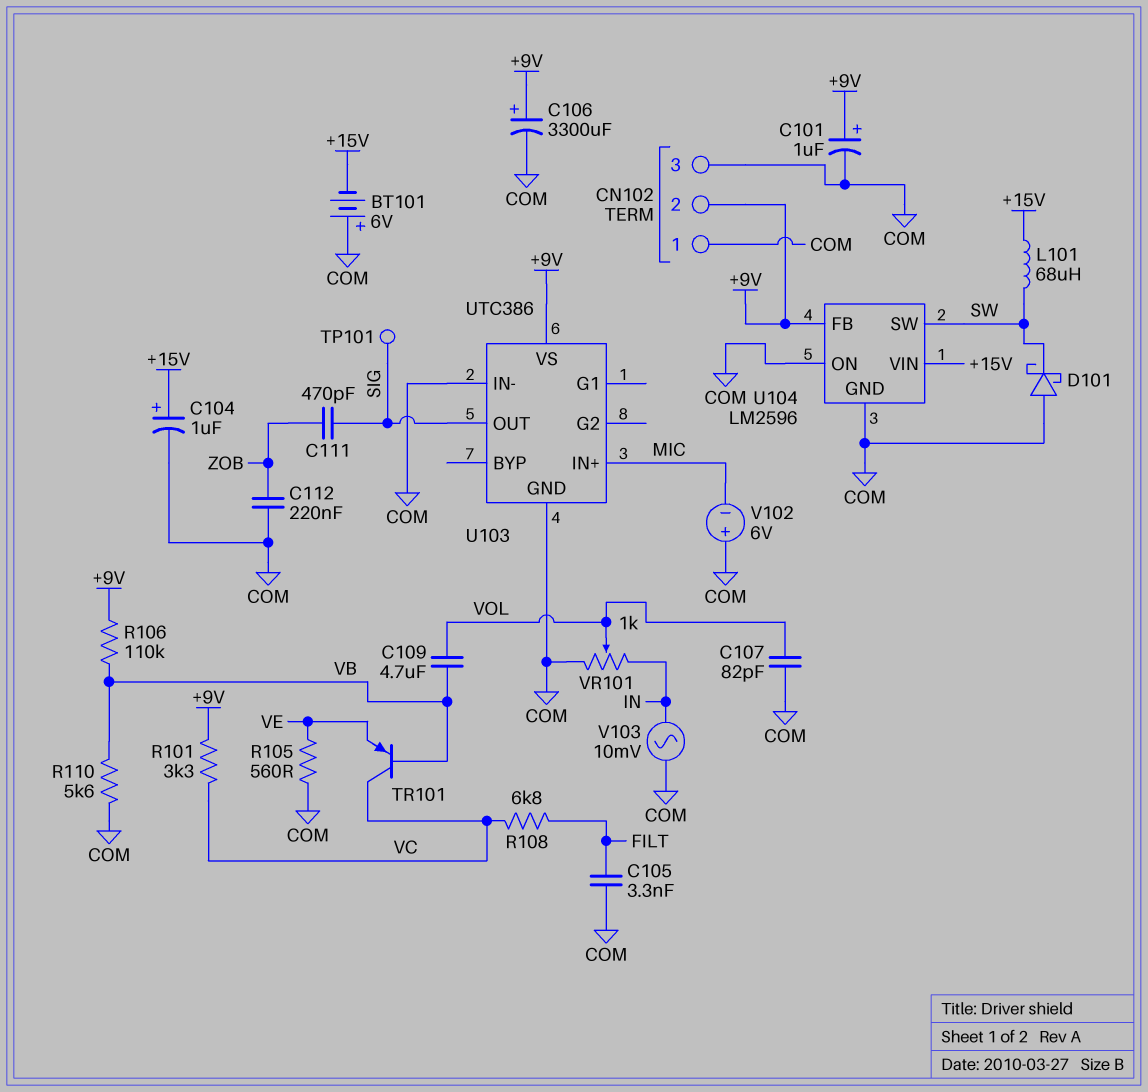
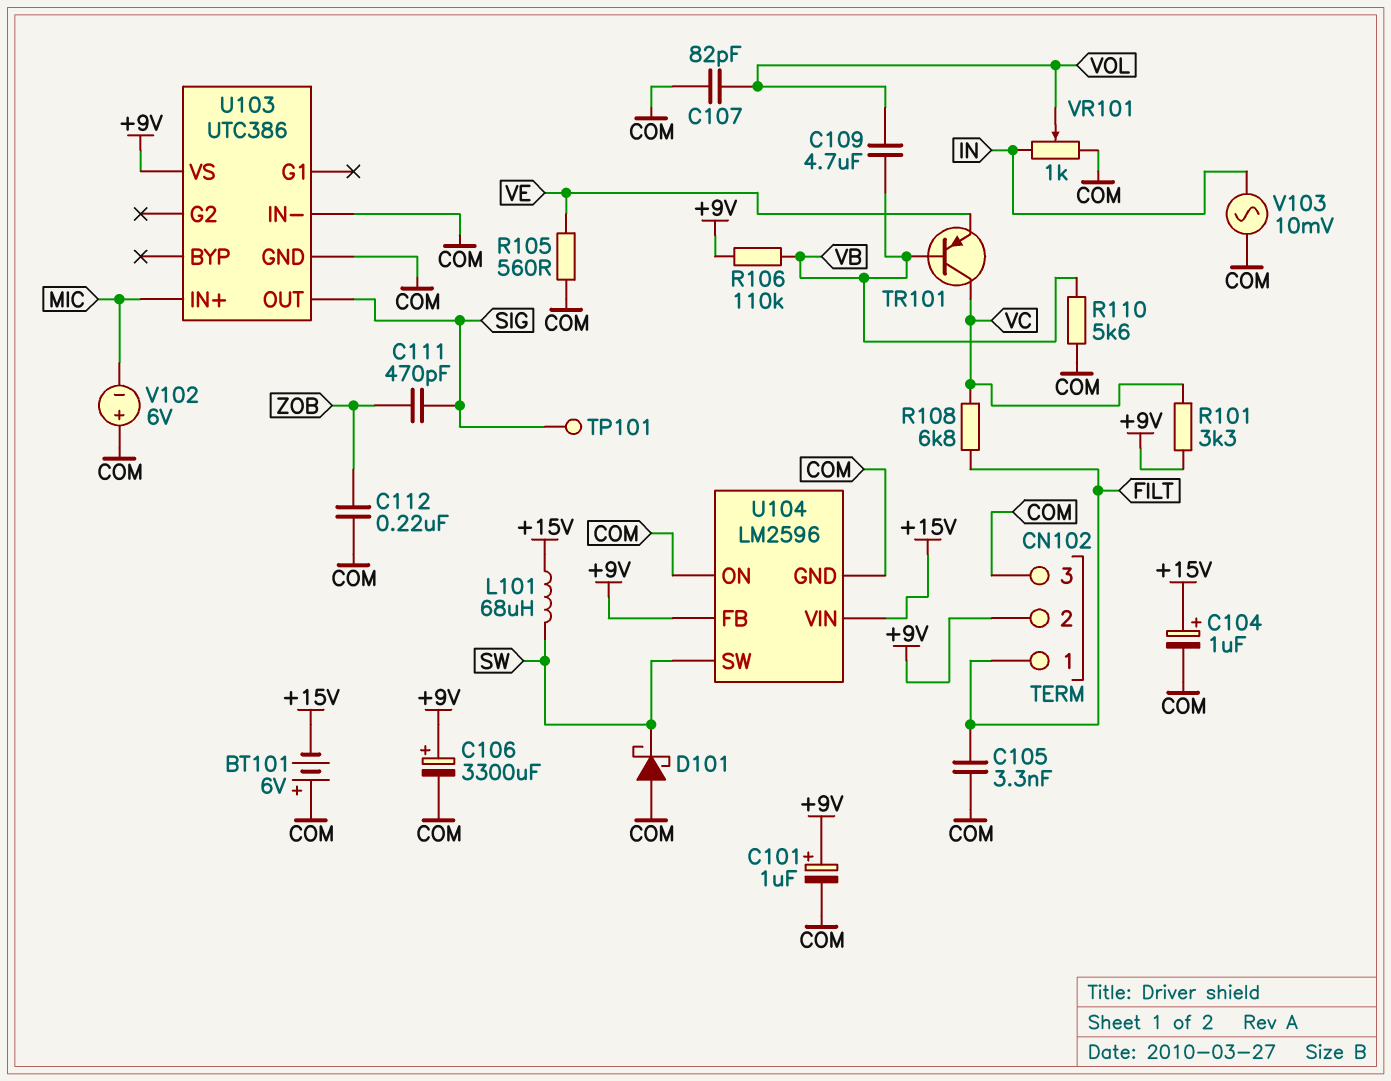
CN102 pin 1: COM -> FILT

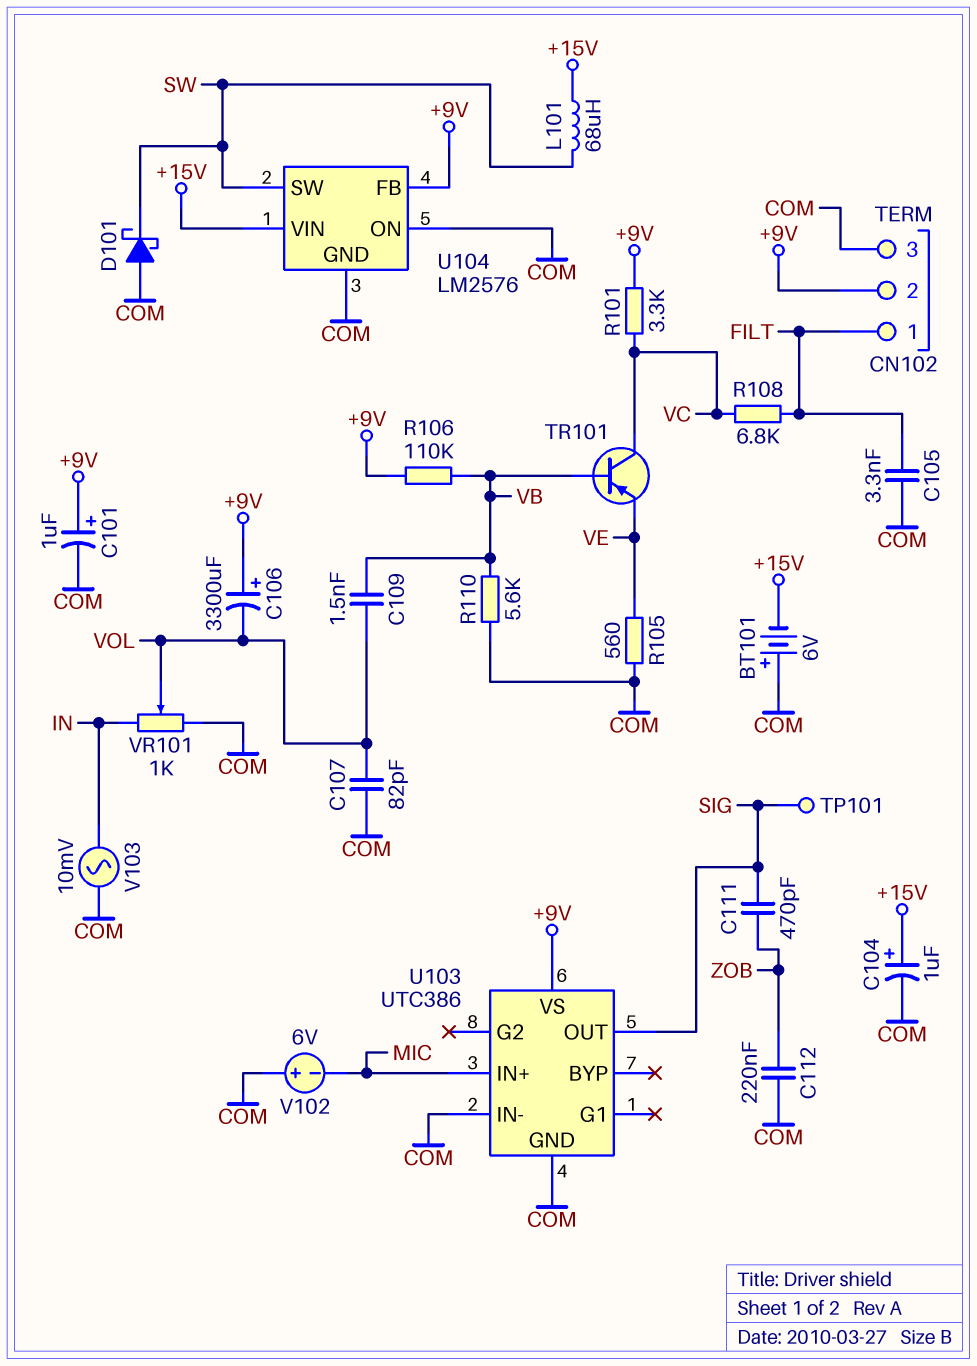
C106: 3300uF (plus +9V, minus COM) -> 3300uF (plus +9V, minus VOL)
C109: 4.7uF (VB, VOL) -> 1.5nF (VB, VOL)
U104: LM2596 -> LM2576

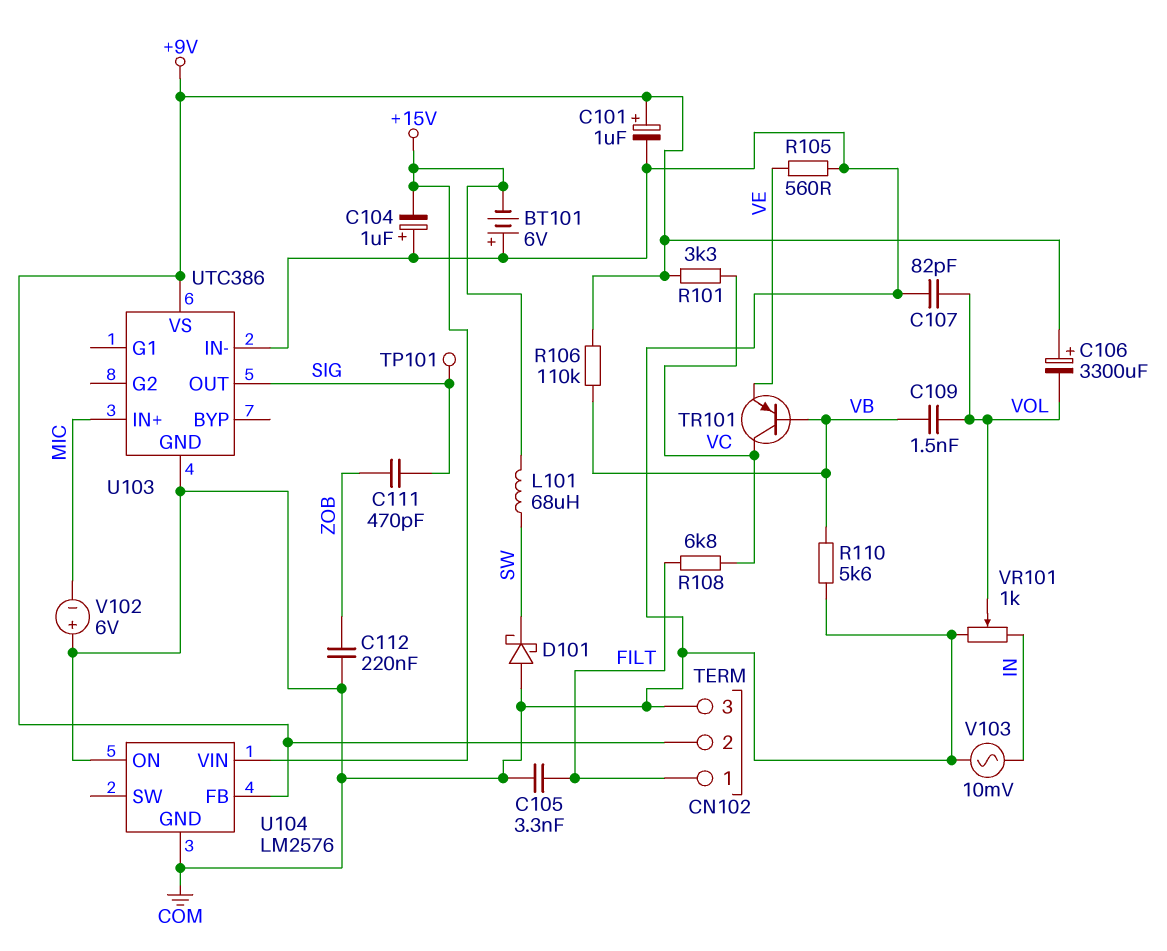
C104: 1uF (plus +15V, minus COM) -> 1uF (plus COM, minus +15V)
U104 pin SW: SW -> none

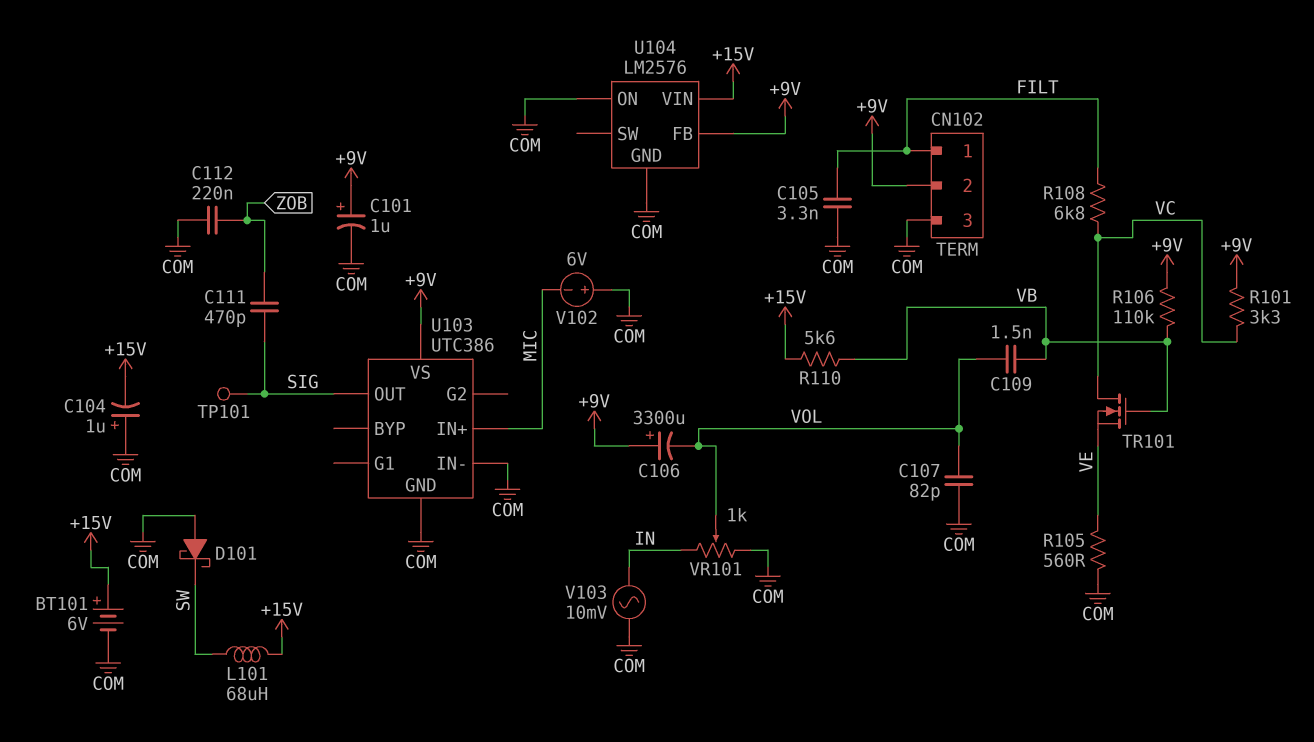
BT101: 6V (plus COM, minus +15V) -> 6V (plus +15V, minus COM)
R110: 5.6k (COM, VB) -> 5.6k (+15V, VB)
TR101: PNP (B VB, C VC, E VE) -> NMOS (G VB, D VC, S VE)

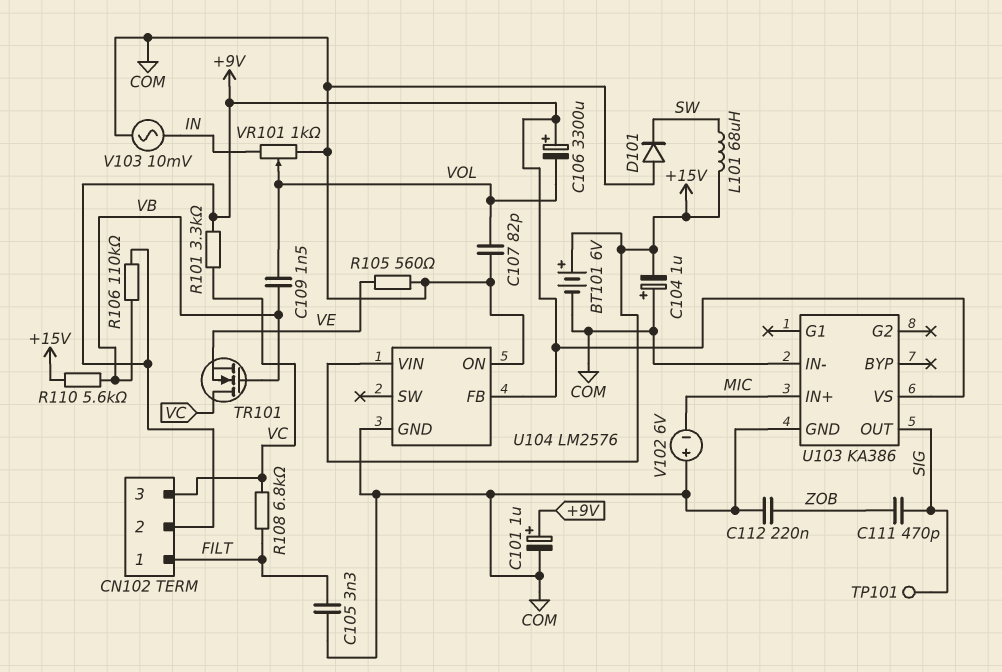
CN102 pin 3: COM -> VC
D101: schottky (A COM, K SW) -> diode (A COM, K SW)
U103: UTC386 -> KA386

